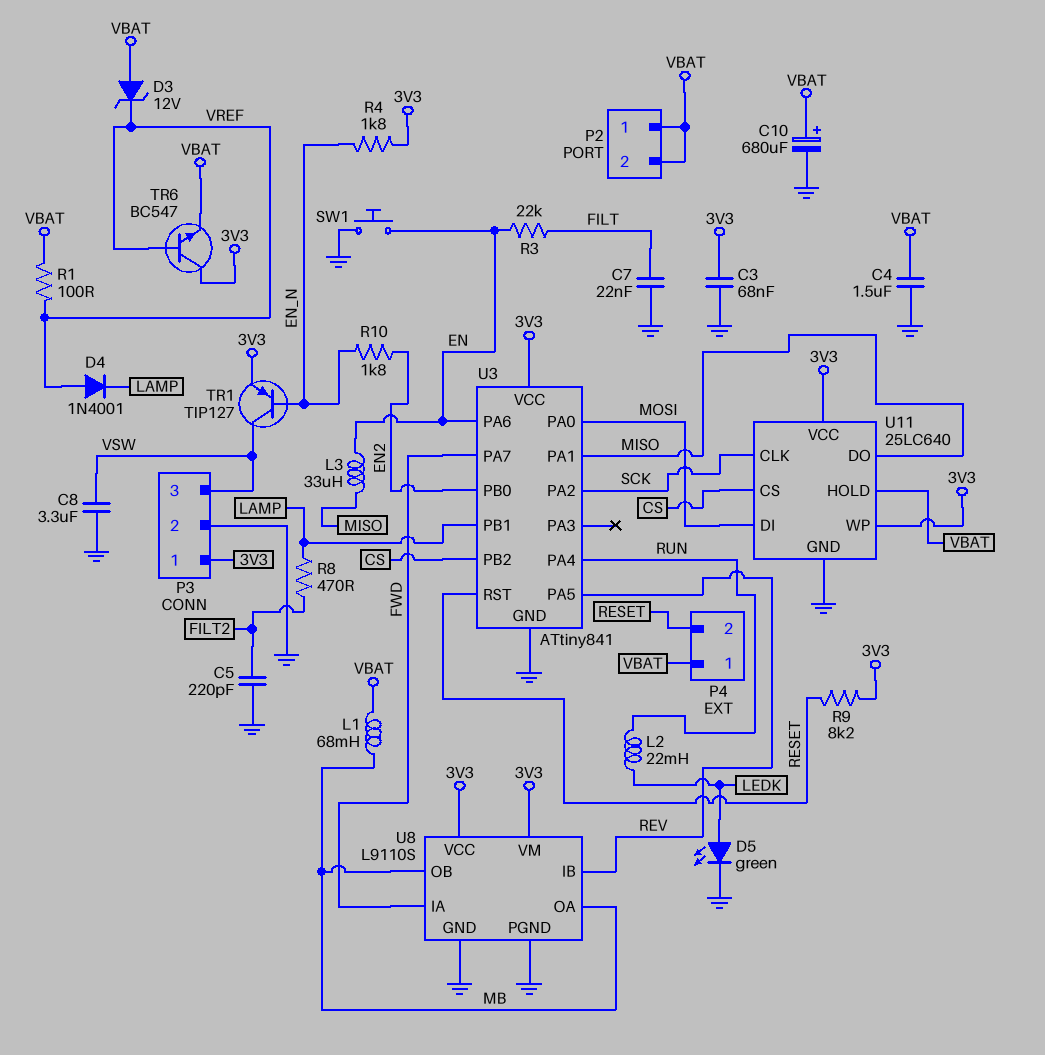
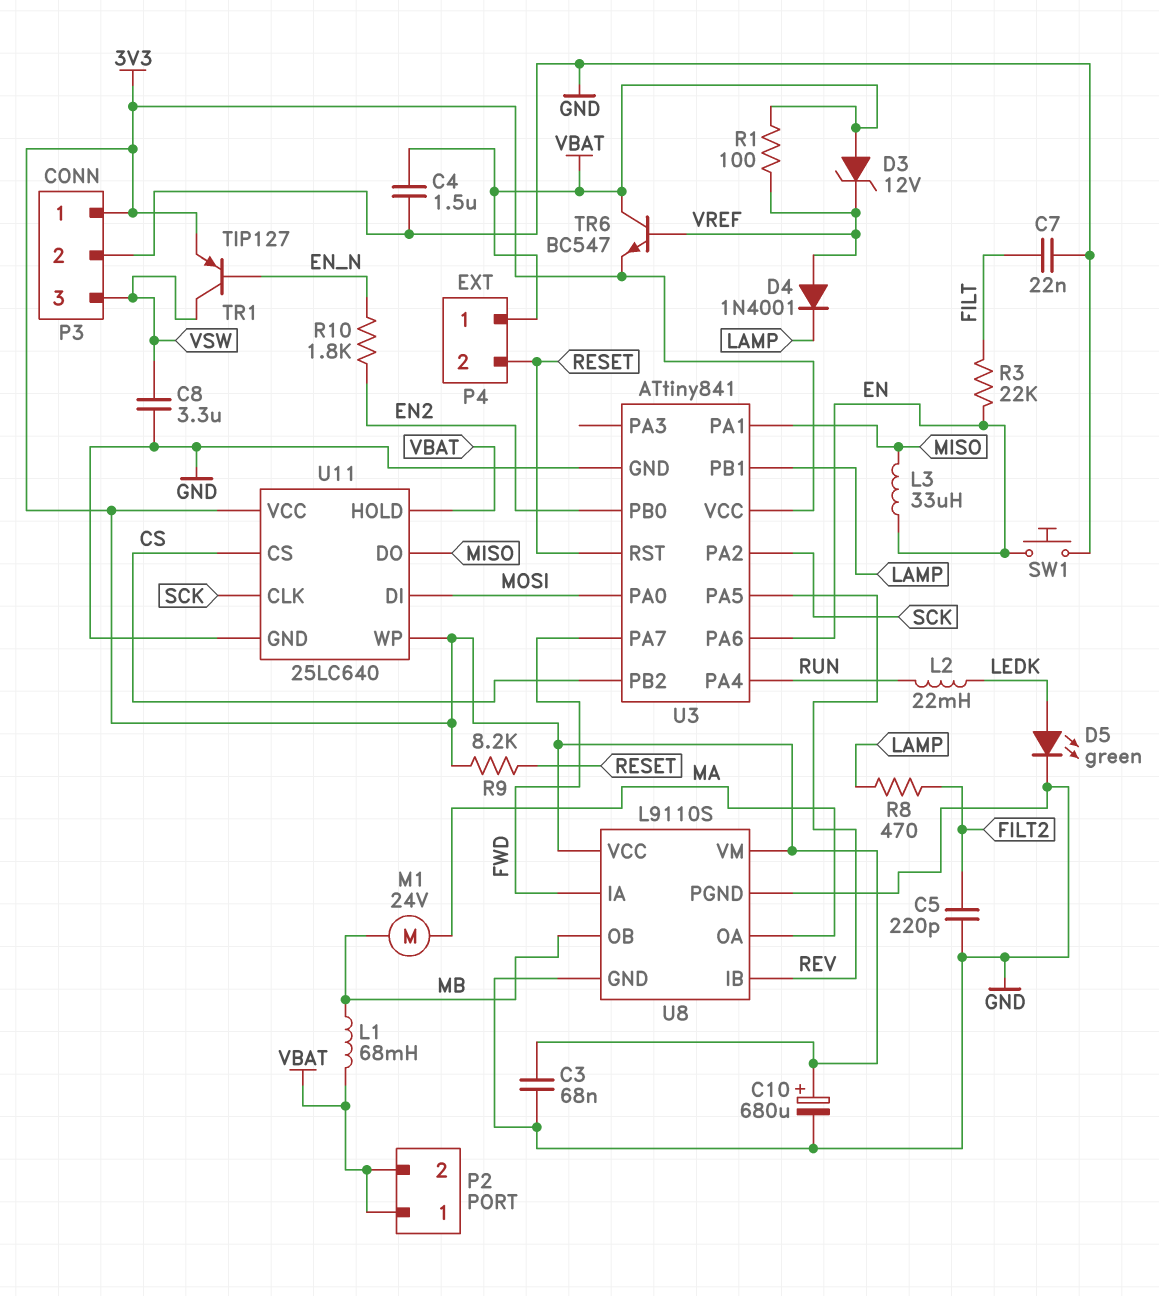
C10: 680uF (plus VBAT, minus GND) -> 680uF (plus 3V3, minus GND)
M1: none -> motor 24V (MA, MB)
R4: 1.8k (3V3, EN_N) -> none
TR6: NPN BC547 (B VREF, C 3V3, E VBAT) -> NPN BC547 (B VREF, C VBAT, E 3V3)
U8 pin OA: MB -> MA

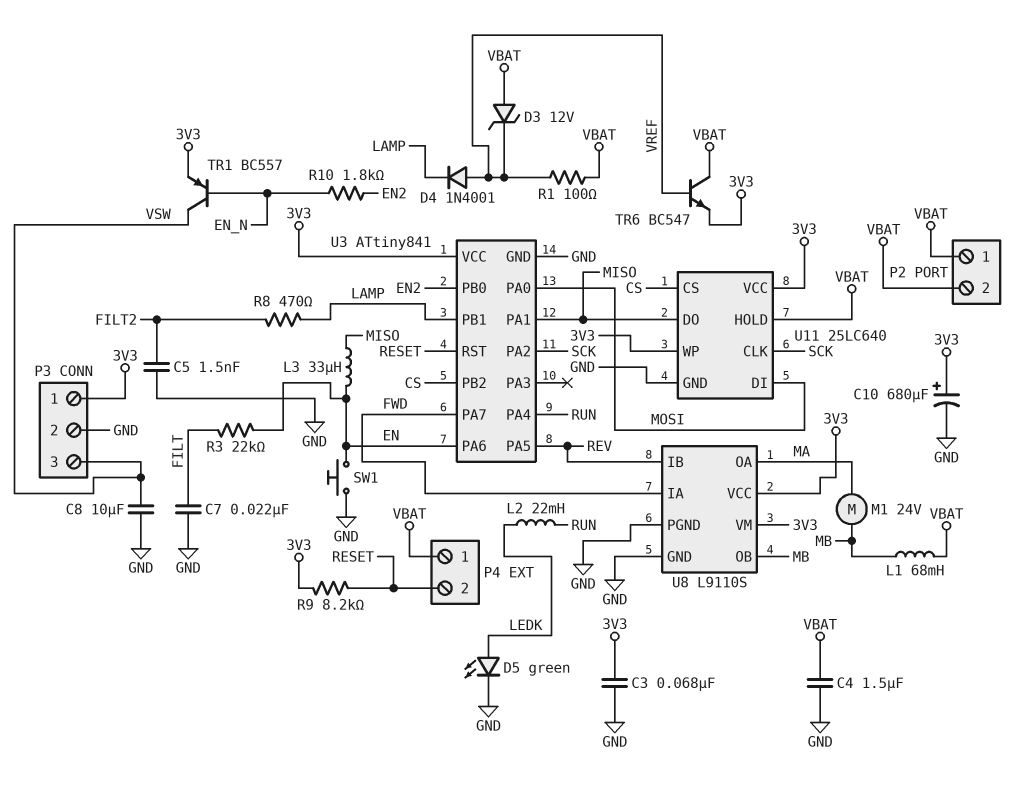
C5: 220pF (FILT2, GND) -> 1.5nF (FILT2, GND)
C8: 3.3uF (GND, VSW) -> 10uF (GND, VSW)
TR1: PNP TIP127 (B EN_N, C VSW, E 3V3) -> PNP BC557 (B EN_N, C VSW, E 3V3)

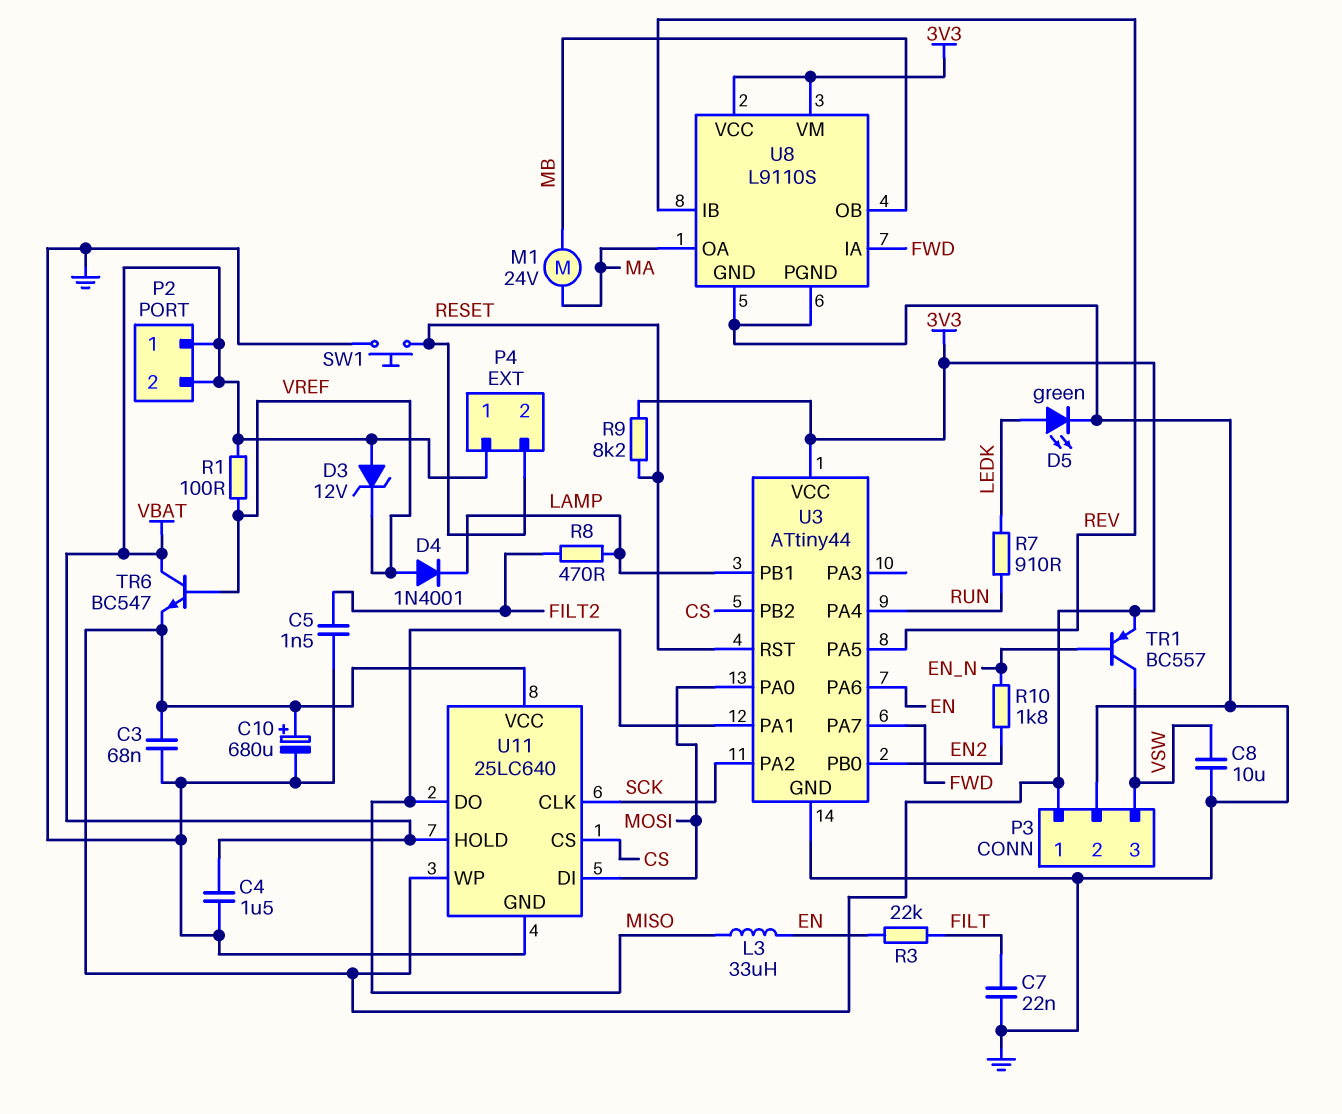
L1: 68mH (MB, VBAT) -> none
L2: 22mH (LEDK, RUN) -> none
R7: none -> 910 (LEDK, RUN)
SW1: button (EN, GND) -> button (GND, RESET)
U3: ATtiny841 -> ATtiny44

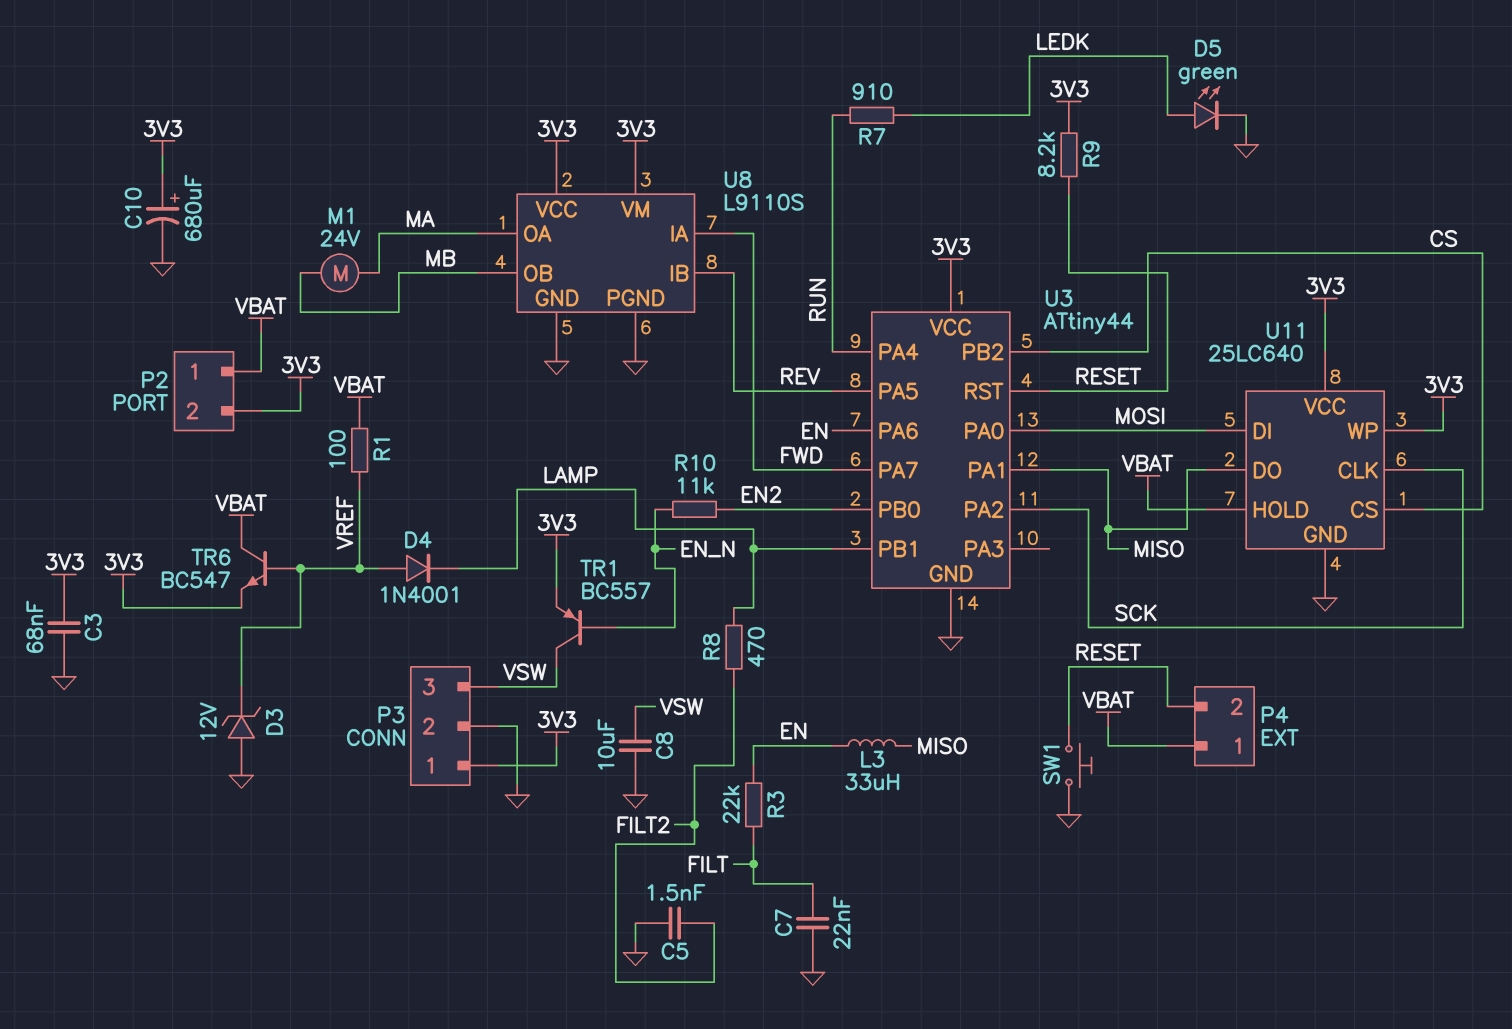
C4: 1.5uF (GND, VBAT) -> none
D3: zener 12V (A VBAT, K VREF) -> zener 12V (A GND, K VREF)
P2 pin 2: VBAT -> 3V3
R10: 1.8k (EN2, EN_N) -> 11k (EN2, EN_N)

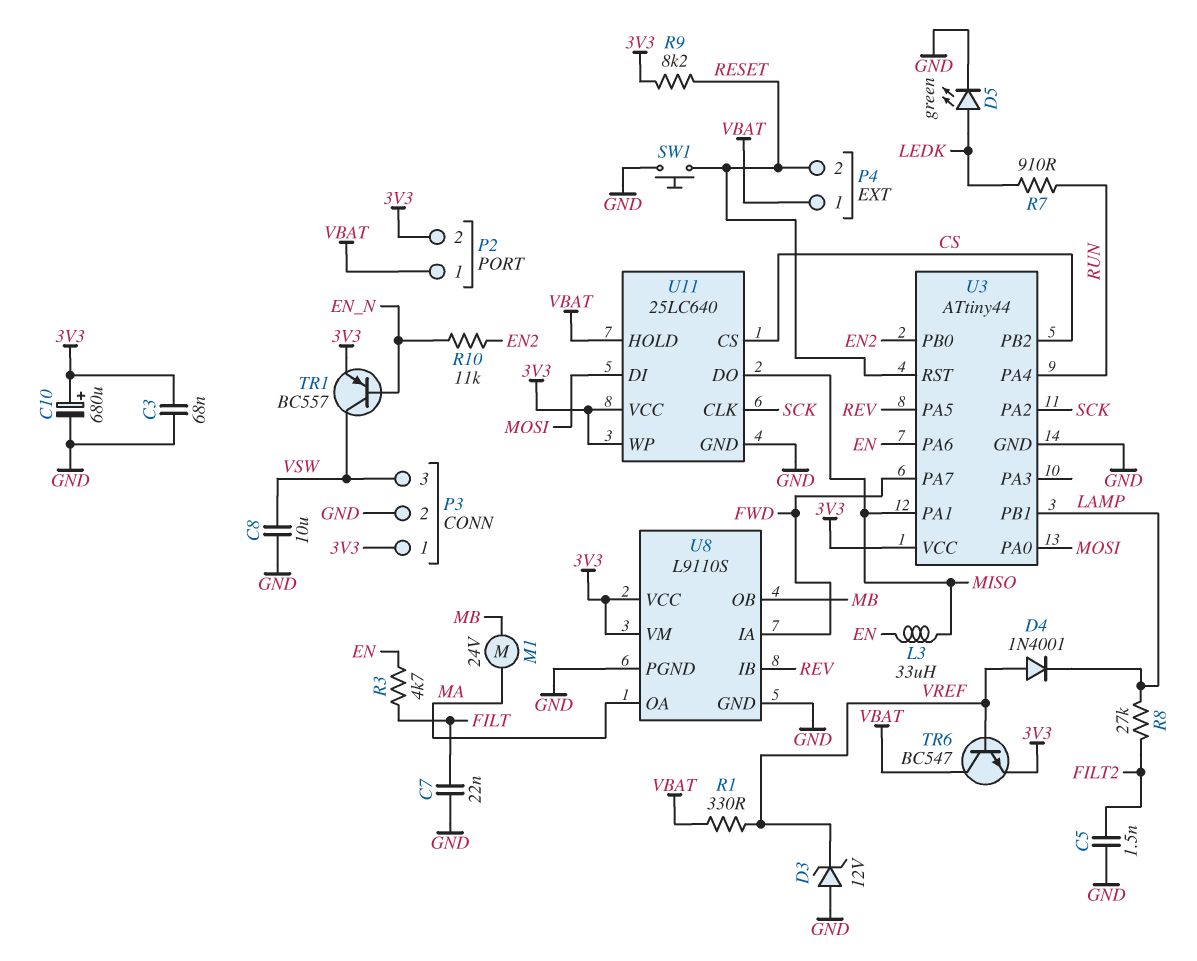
R1: 100 (VBAT, VREF) -> 330 (VBAT, VREF)
R3: 22k (EN, FILT) -> 4.7k (EN, FILT)
R8: 470 (FILT2, LAMP) -> 27k (FILT2, LAMP)

